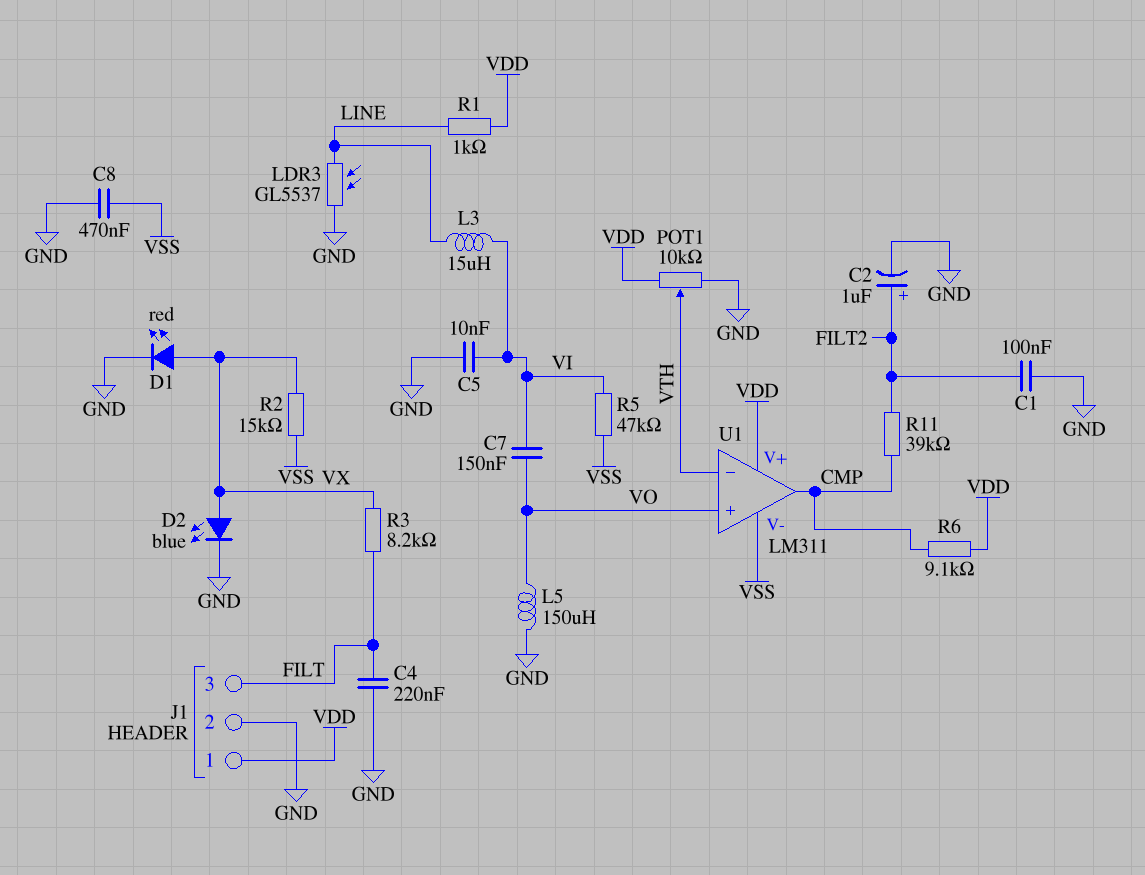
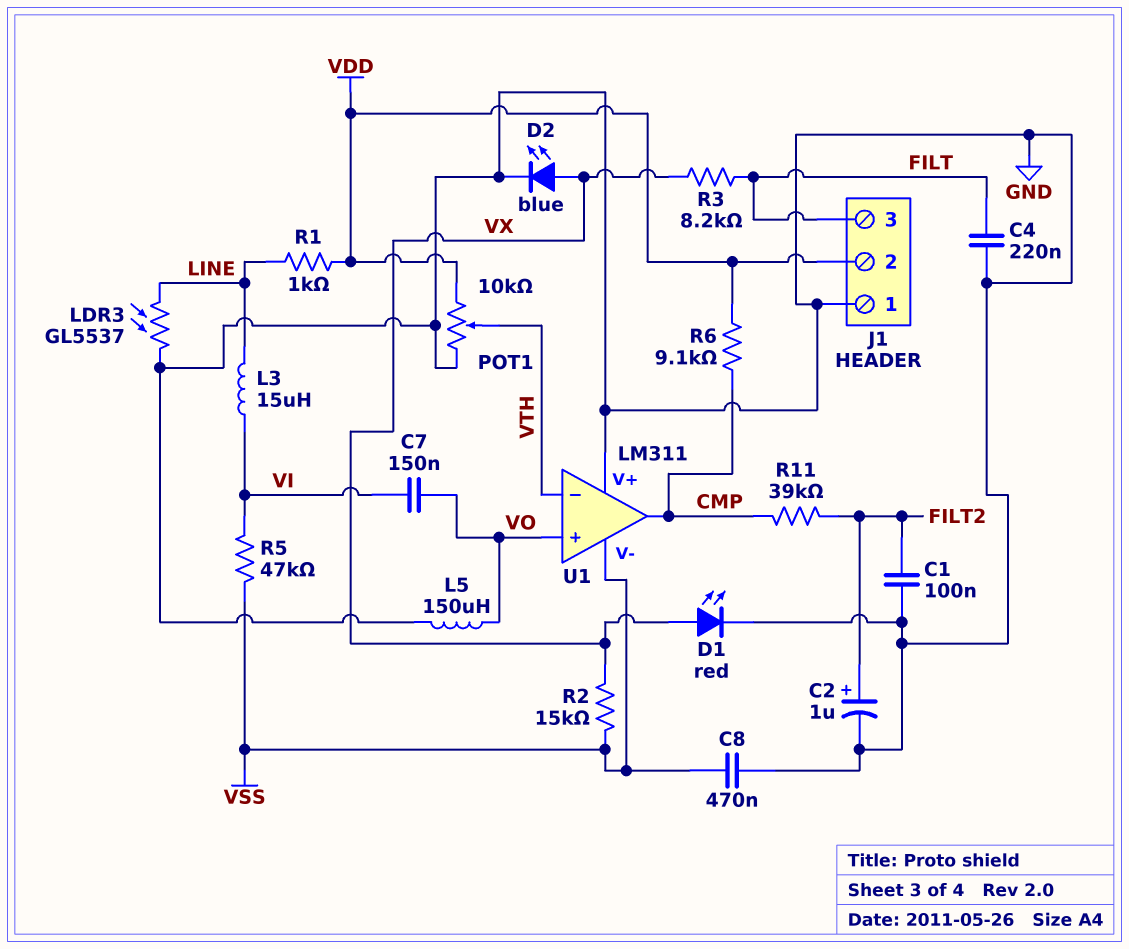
C5: 10nF (GND, VI) -> none
J1 pin 1: VDD -> GND
J1 pin 2: GND -> VDD
U1 pin V+: VDD -> GND

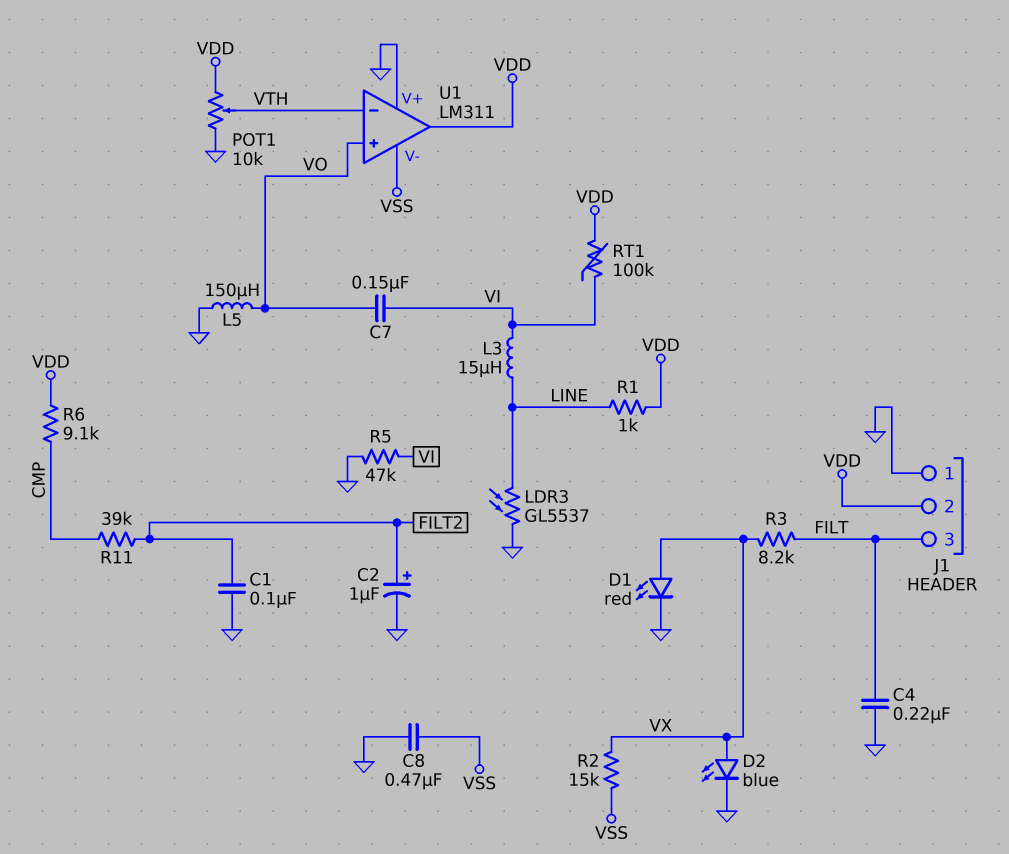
R5: 47k (VI, VSS) -> 47k (GND, VI)
RT1: none -> 100k (VDD, VI)
U1 pin out: CMP -> VDD

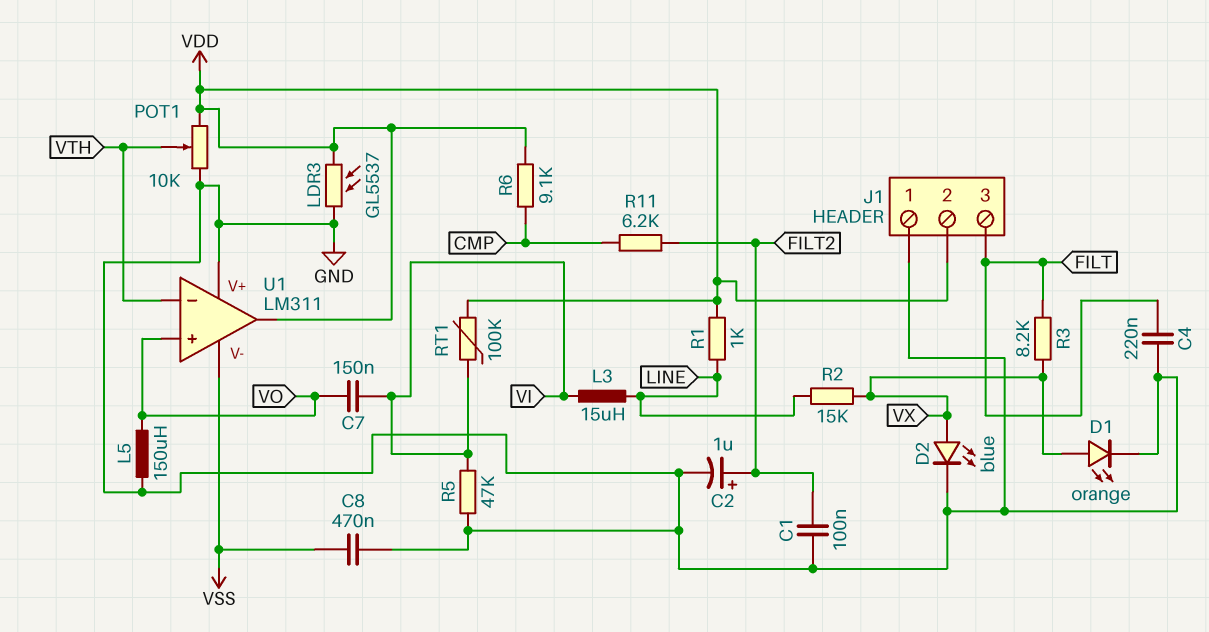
D1: LED red (A VX, K GND) -> LED orange (A VX, K GND)
LDR3: GL5537 (GND, LINE) -> GL5537 (GND, VDD)
R2: 15k (VSS, VX) -> 15k (LINE, VX)
R11: 39k (CMP, FILT2) -> 6.2k (CMP, FILT2)

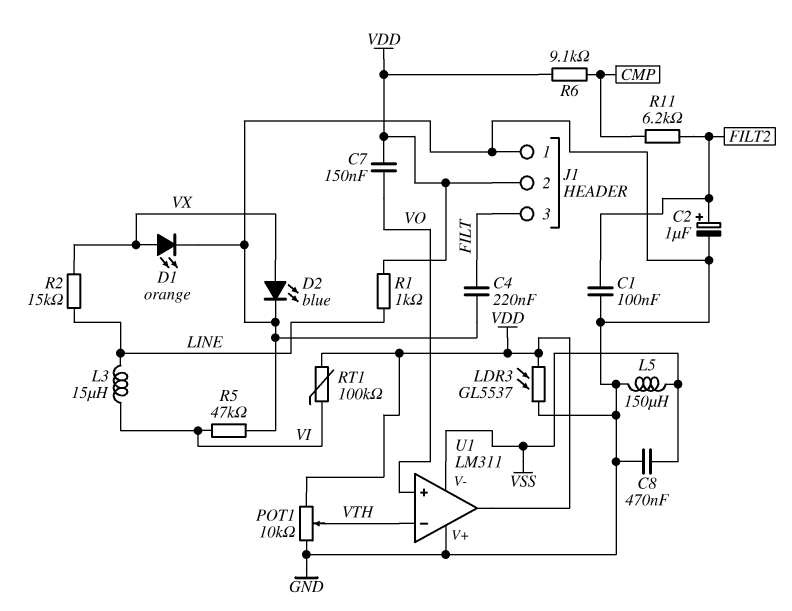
C7: 150nF (VI, VO) -> 150nF (VDD, VO)
L5: 150uH (GND, VO) -> 150uH (GND, VSS)
R3: 8.2k (FILT, VX) -> none

